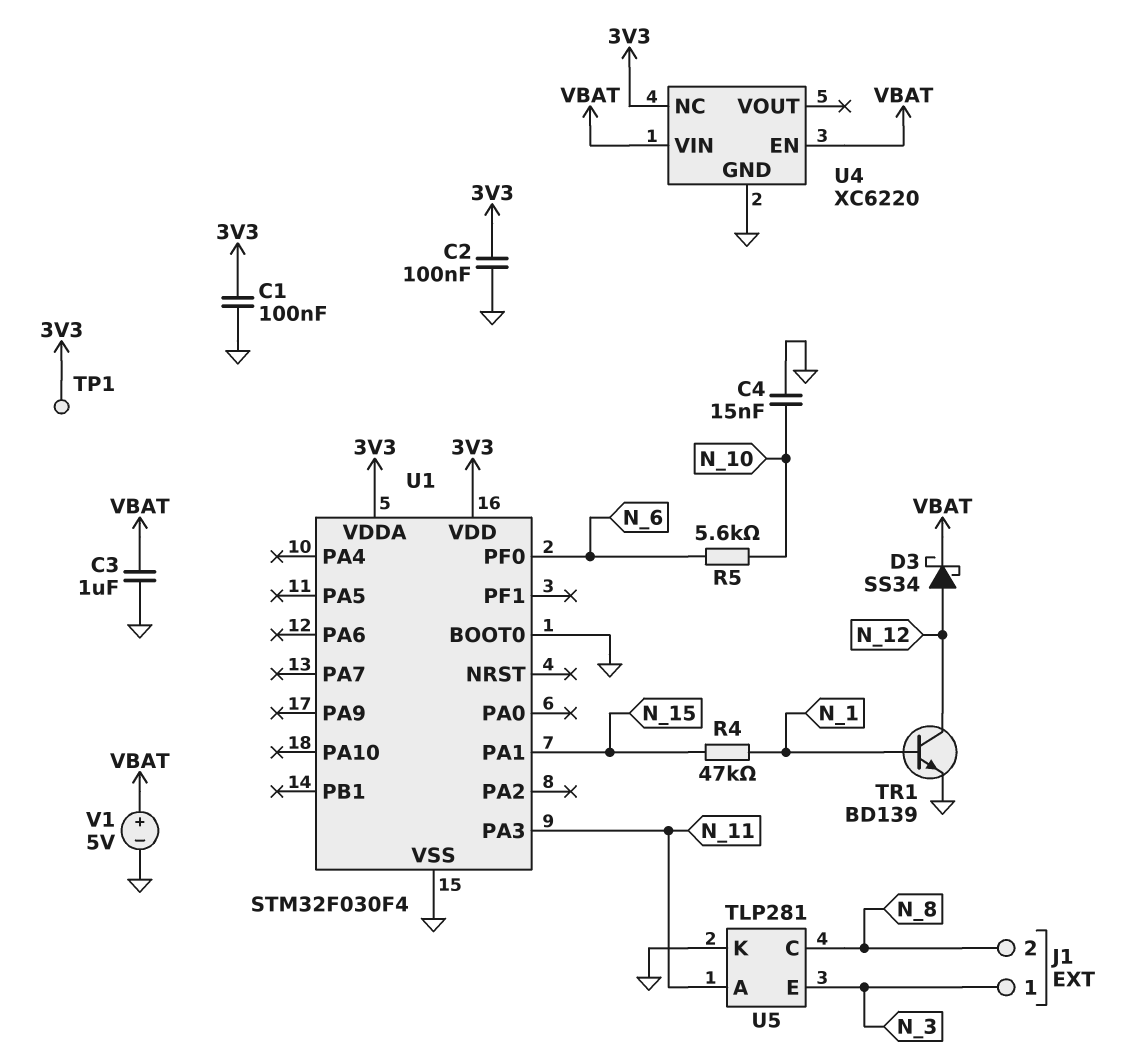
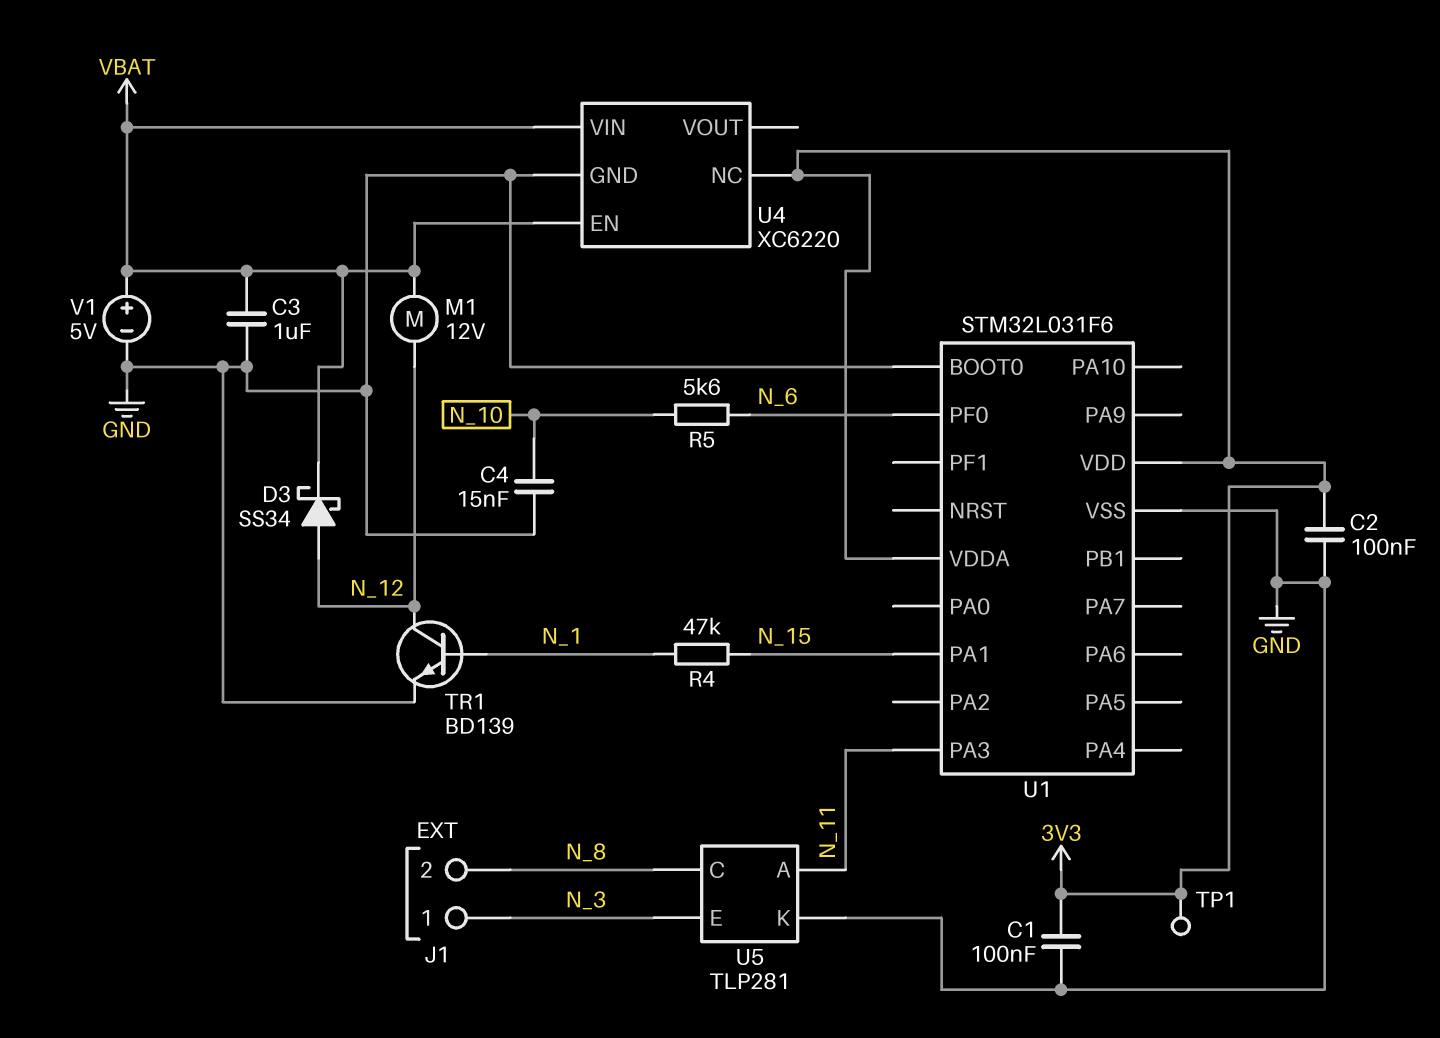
M1: none -> motor 12V (N_12, VBAT)
U1: STM32F030F4 -> STM32L031F6

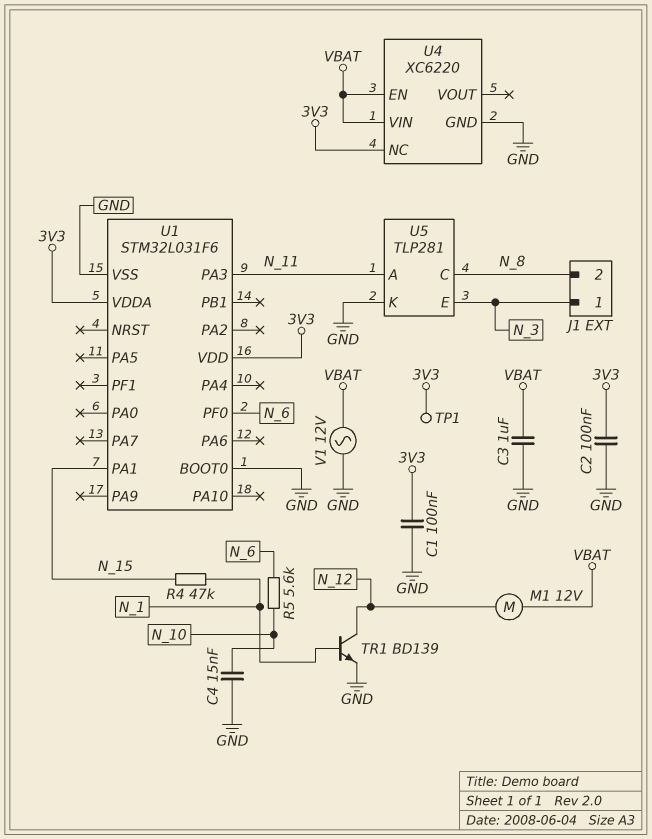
D3: schottky SS34 (A N_12, K VBAT) -> none
V1: 5V (plus VBAT, minus GND) -> AC 12V (GND, VBAT)

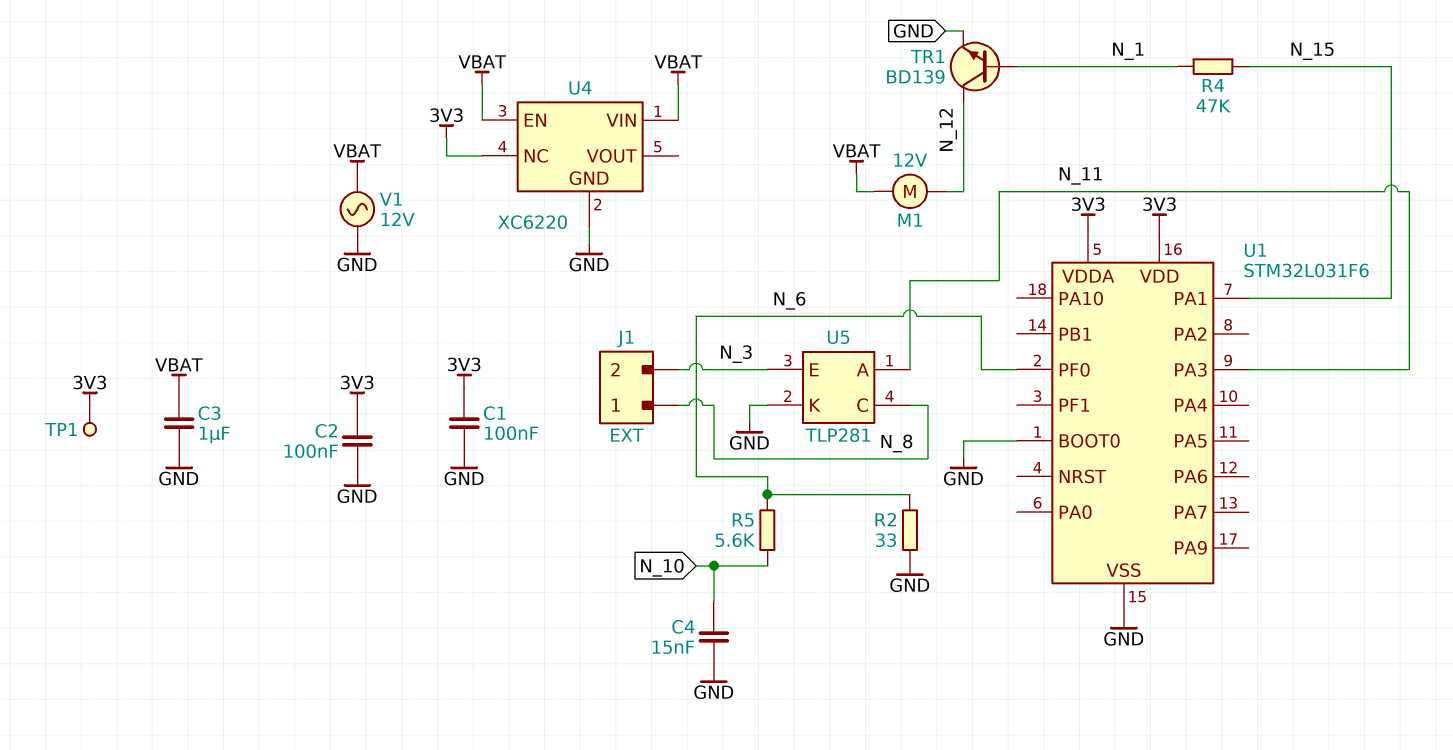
J1 pin 1: N_3 -> N_8
J1 pin 2: N_8 -> N_3
R2: none -> 33 (GND, N_6)

